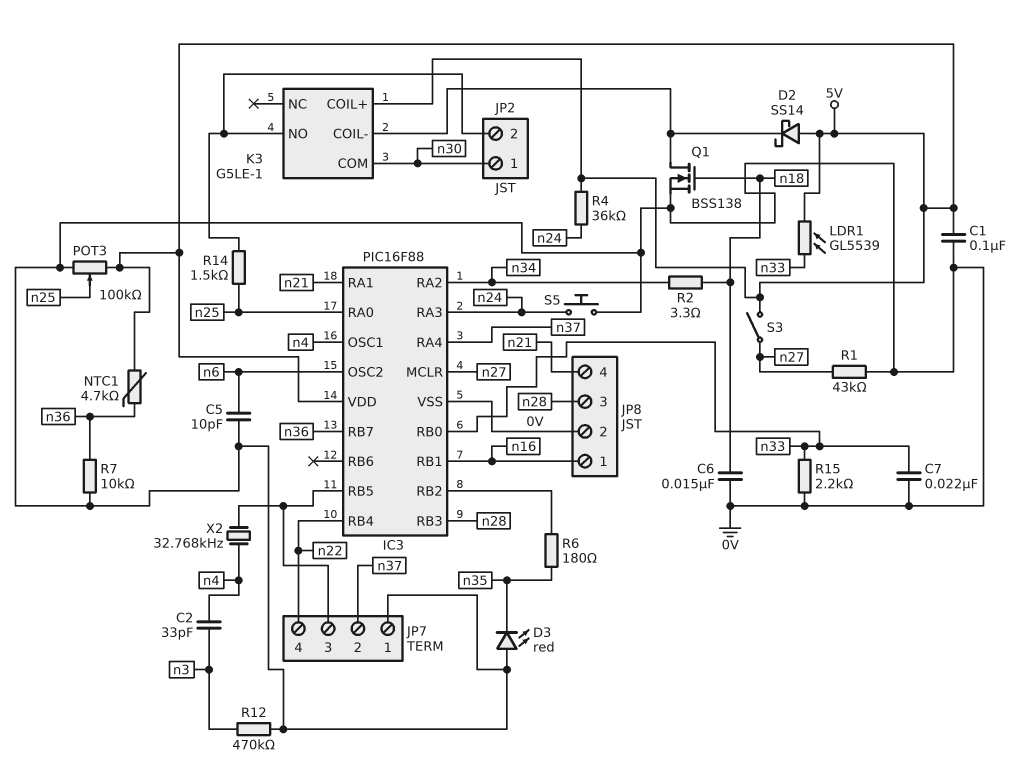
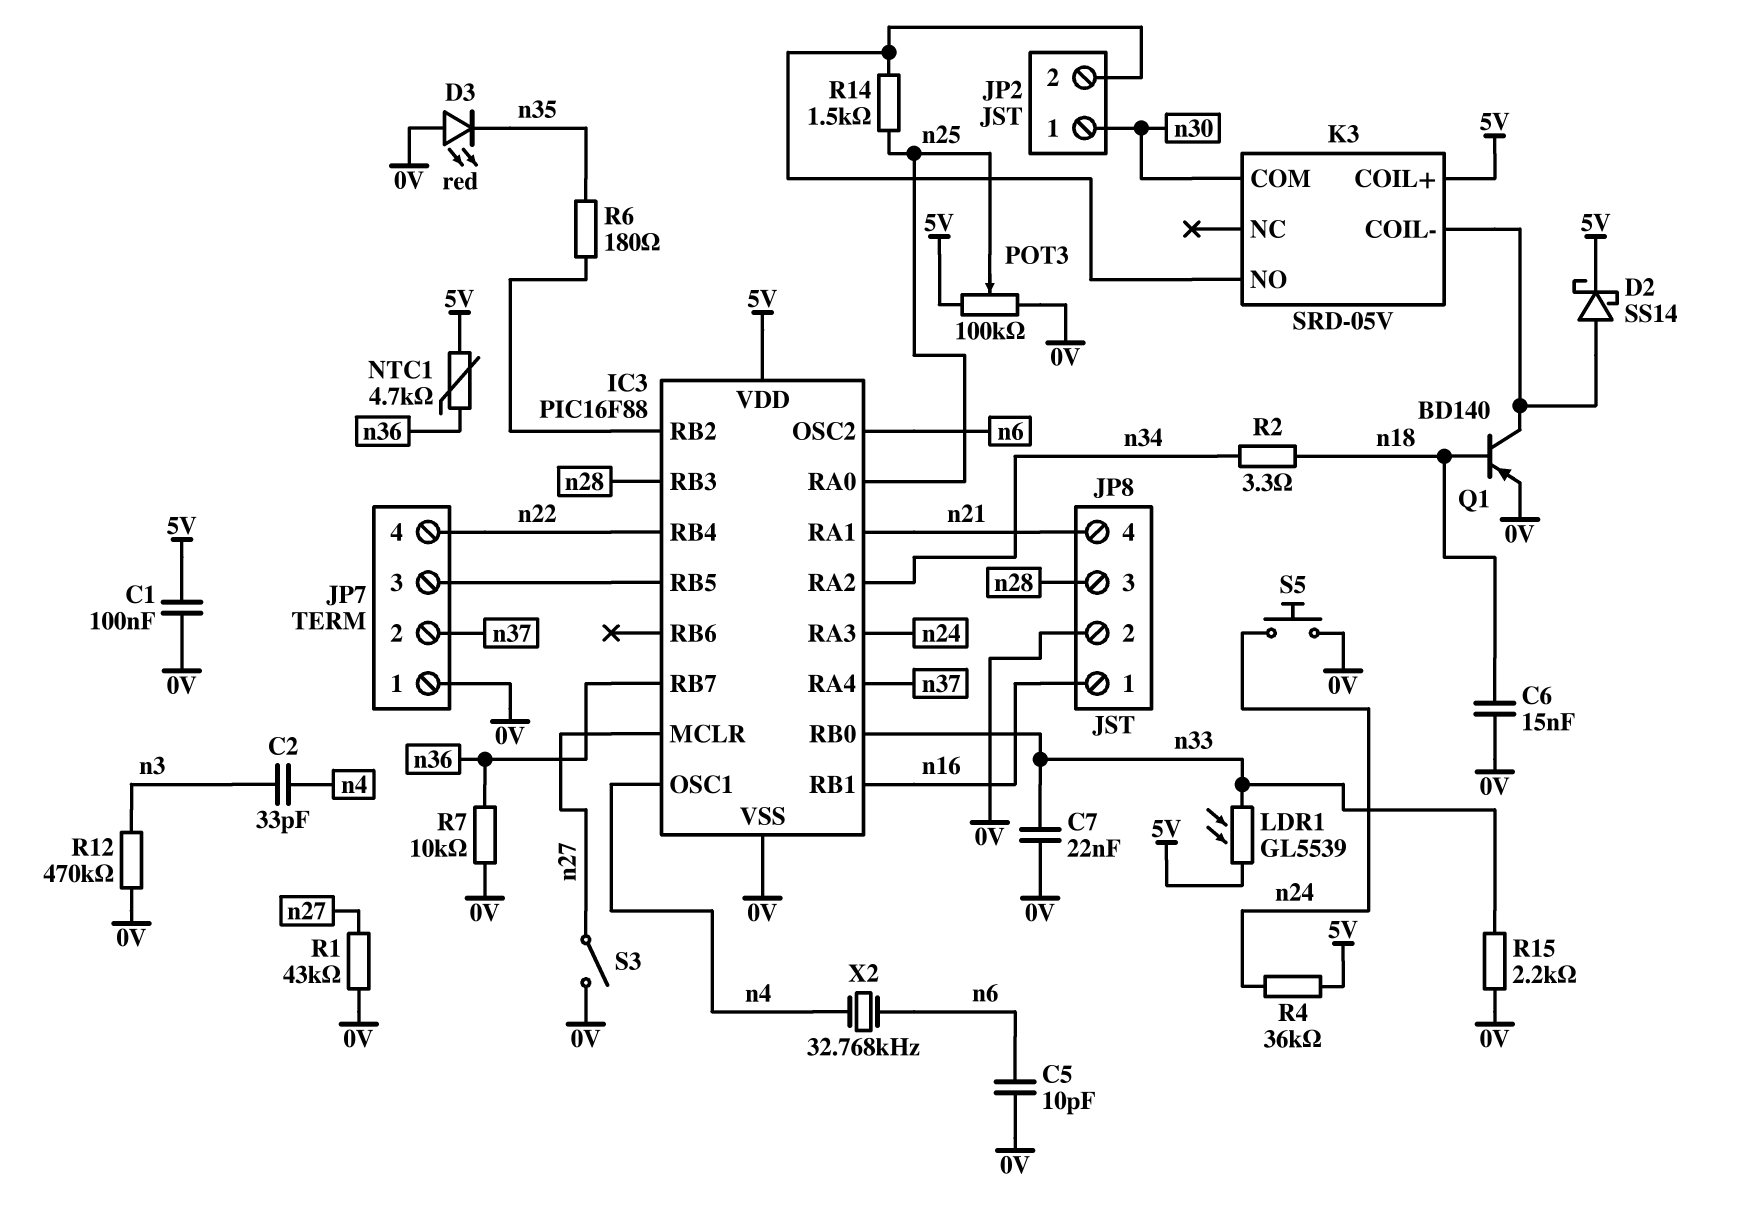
D2: schottky SS14 (A 5V, K K3/COIL-) -> schottky SS14 (A K3/COIL-, K 5V)
K3: G5LE-1 -> SRD-05V
Q1: NMOS BSS138 (G n18, D K3/COIL-, S 0V) -> PNP BD140 (B n18, C K3/COIL-, E 0V)
S3: switch (5V, n27) -> switch (0V, n27)
X2: 32.768kHz (IC3/RB5, n4) -> 32.768kHz (n4, n6)

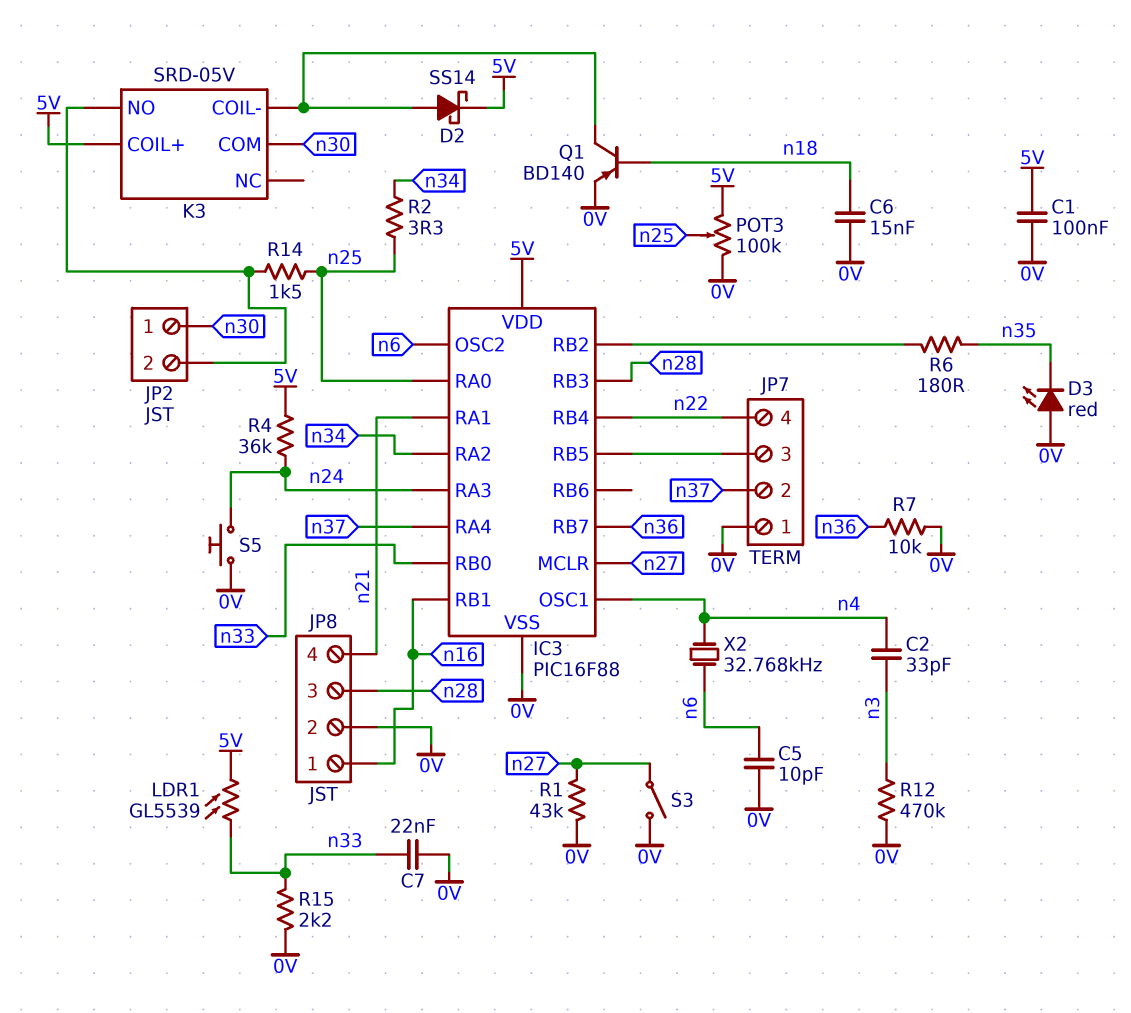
NTC1: 4.7k (5V, n36) -> none
R2: 3.3 (n18, n34) -> 3.3 (n25, n34)

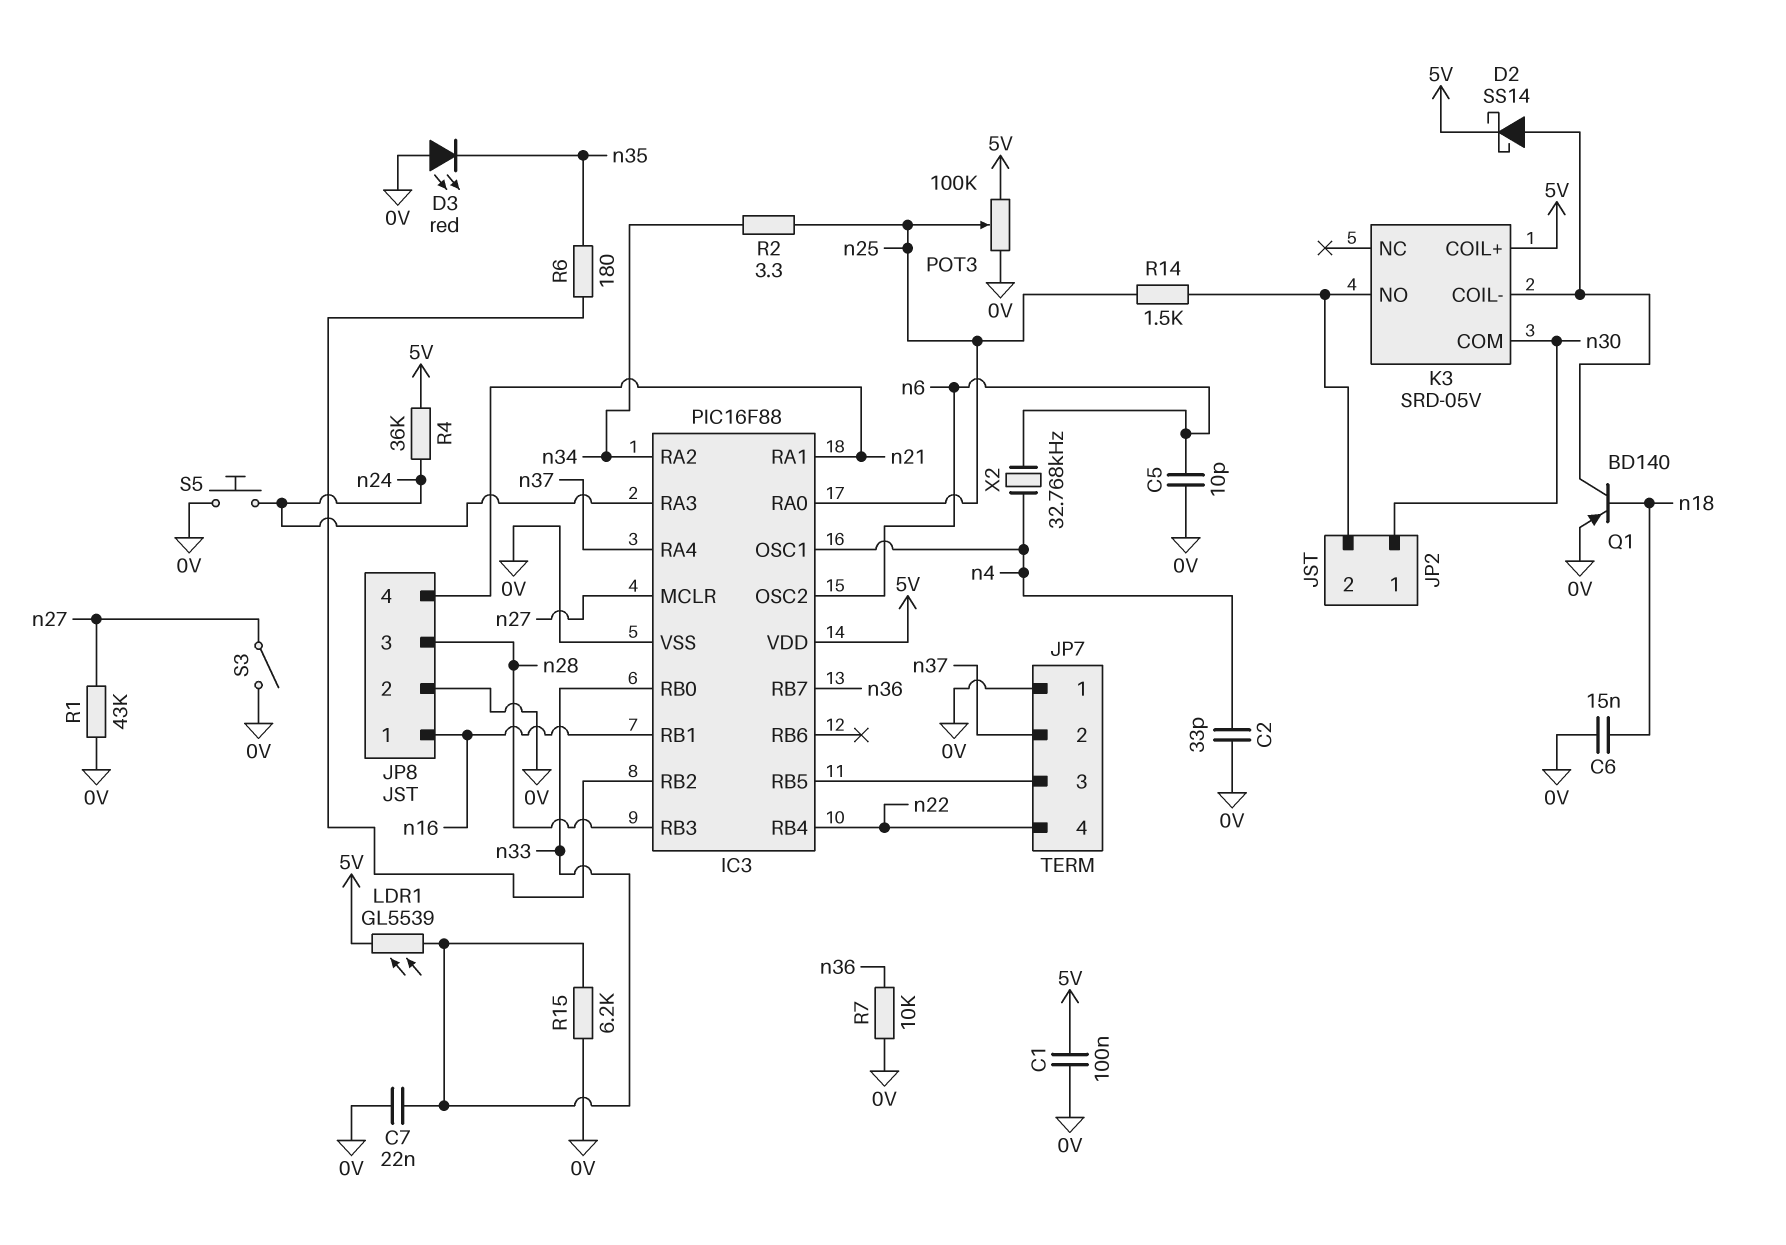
C2: 33pF (n3, n4) -> 33pF (0V, n4)
R12: 470k (0V, n3) -> none
R15: 2.2k (0V, n33) -> 6.2k (0V, n33)

